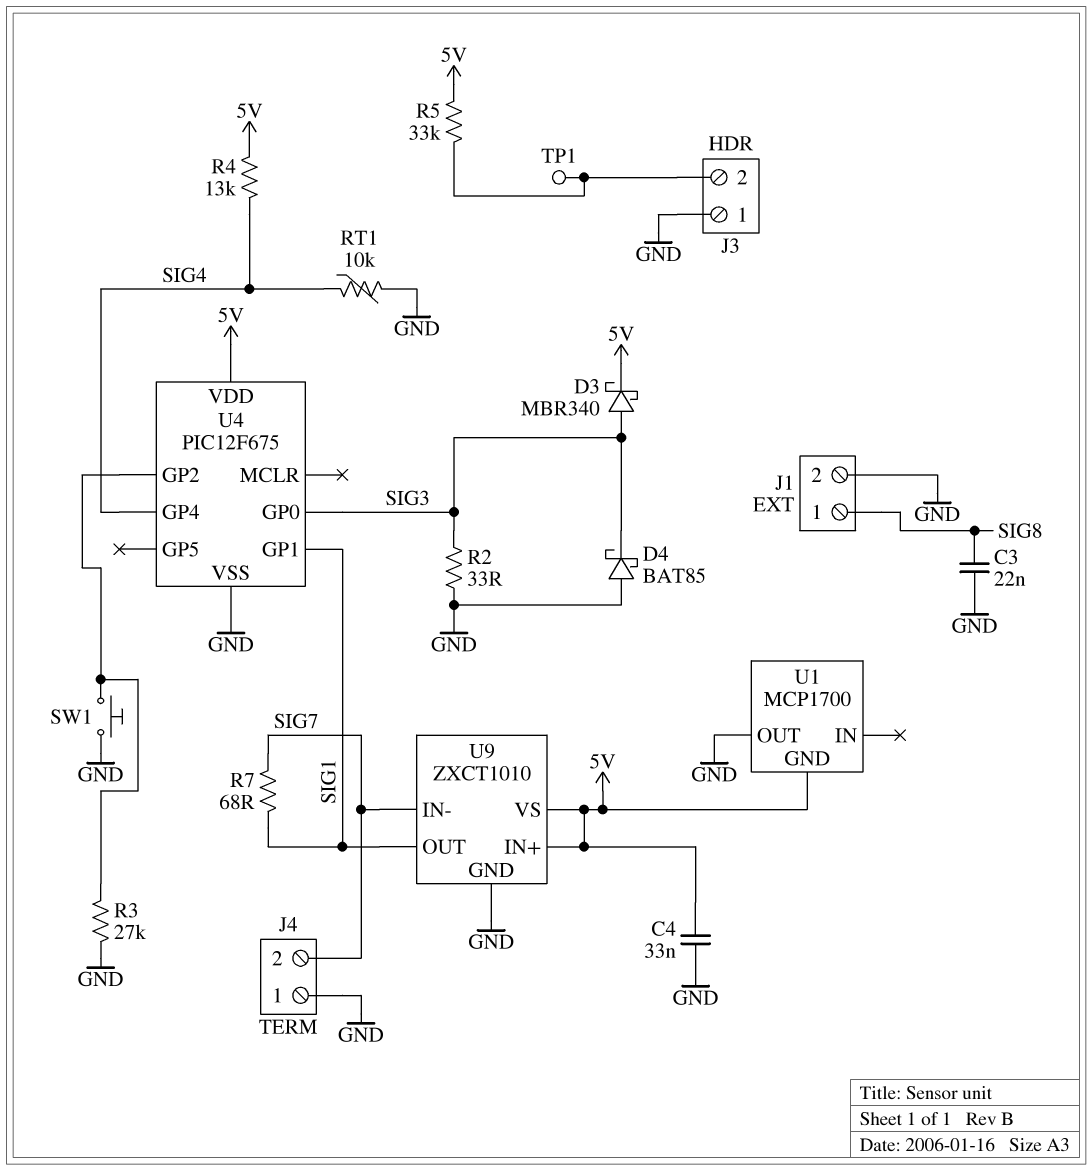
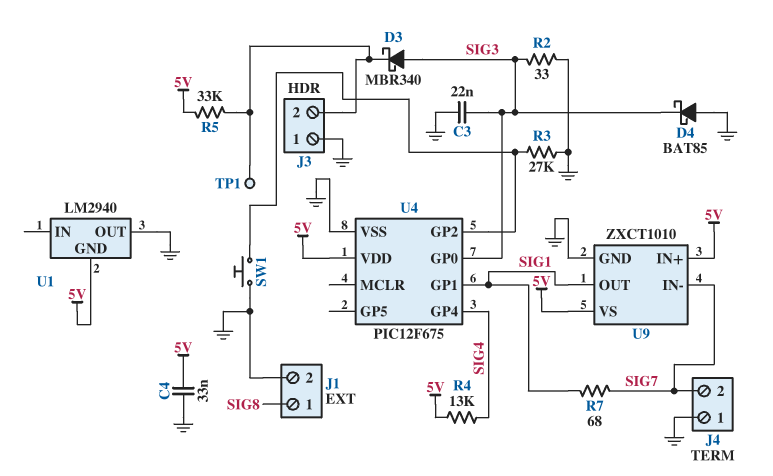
C3: 22nF (GND, SIG8) -> 22nF (GND, SIG3)
D3: schottky MBR340 (A SIG3, K 5V) -> schottky MBR340 (A SIG3, K J3/2)
RT1: 10k (GND, SIG4) -> none
U1: MCP1700 -> LM2940

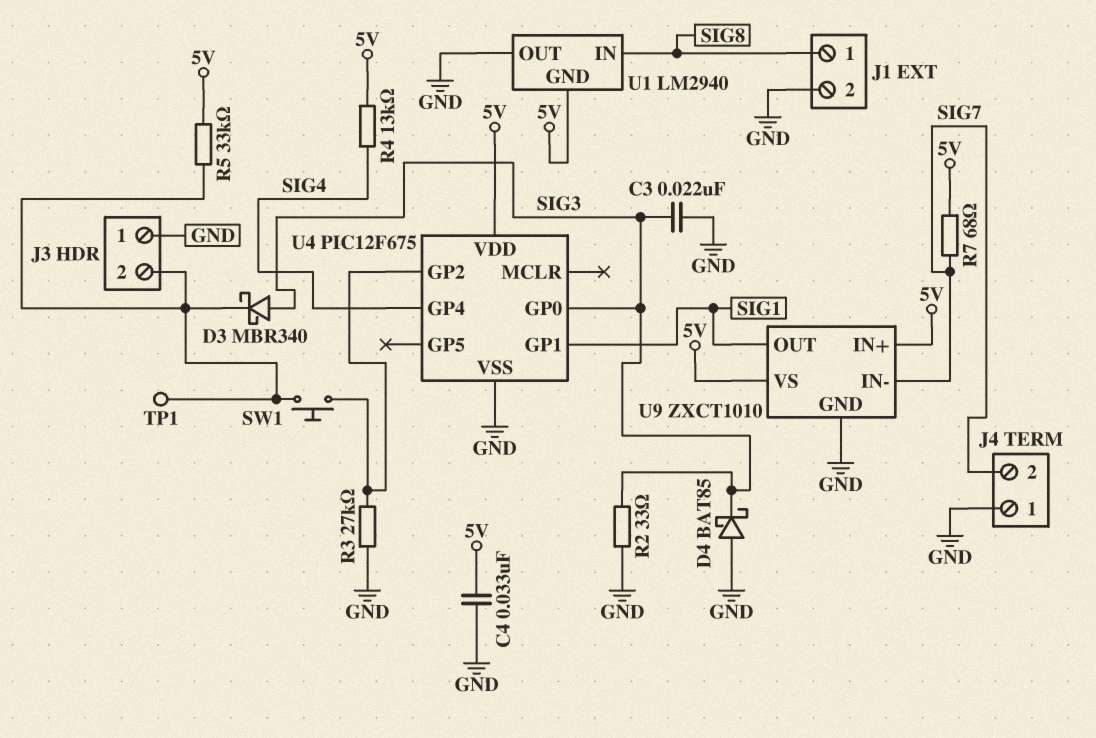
R7: 68 (SIG1, SIG7) -> 68 (5V, SIG7)
SW1: button (GND, U4/GP2) -> button (J3/2, U4/GP2)
U1 pin IN: none -> SIG8

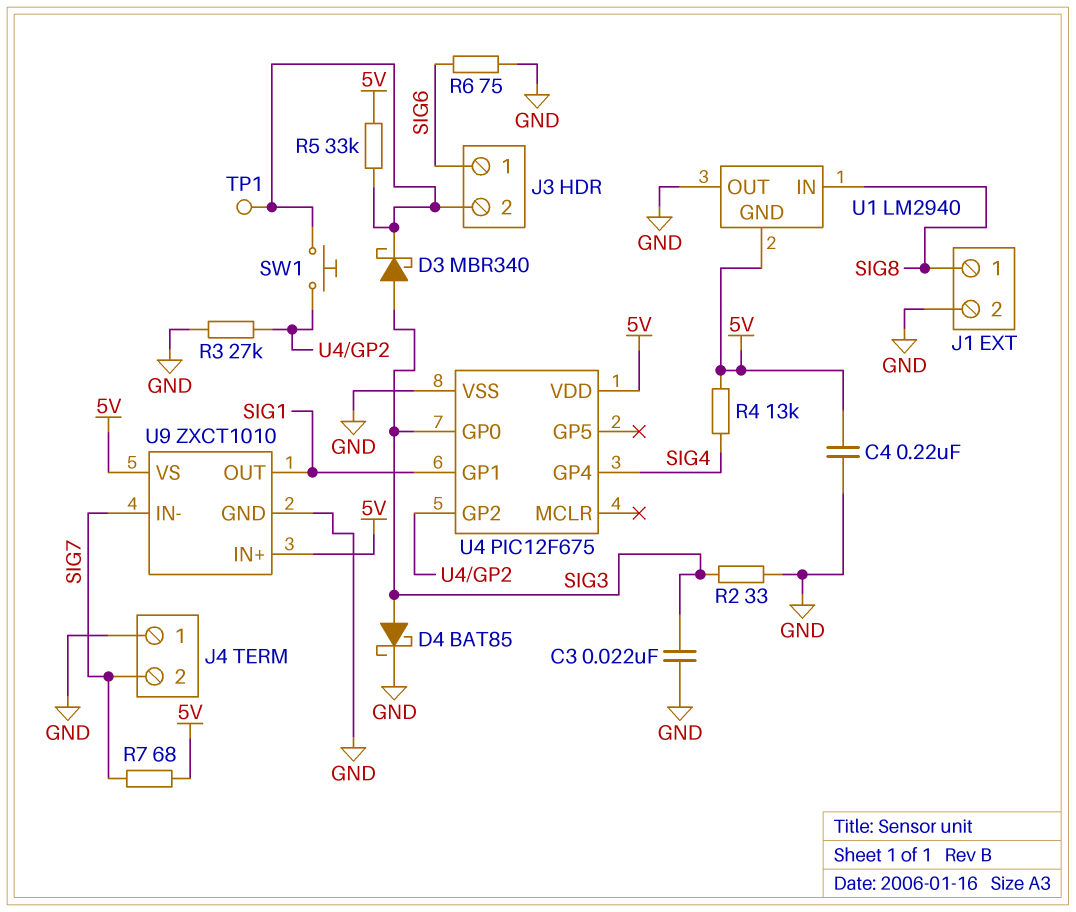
C4: 33nF (5V, GND) -> 220nF (5V, GND)
D4: schottky BAT85 (A GND, K SIG3) -> schottky BAT85 (A SIG3, K GND)
J3 pin 1: GND -> SIG6
R6: none -> 75 (GND, SIG6)

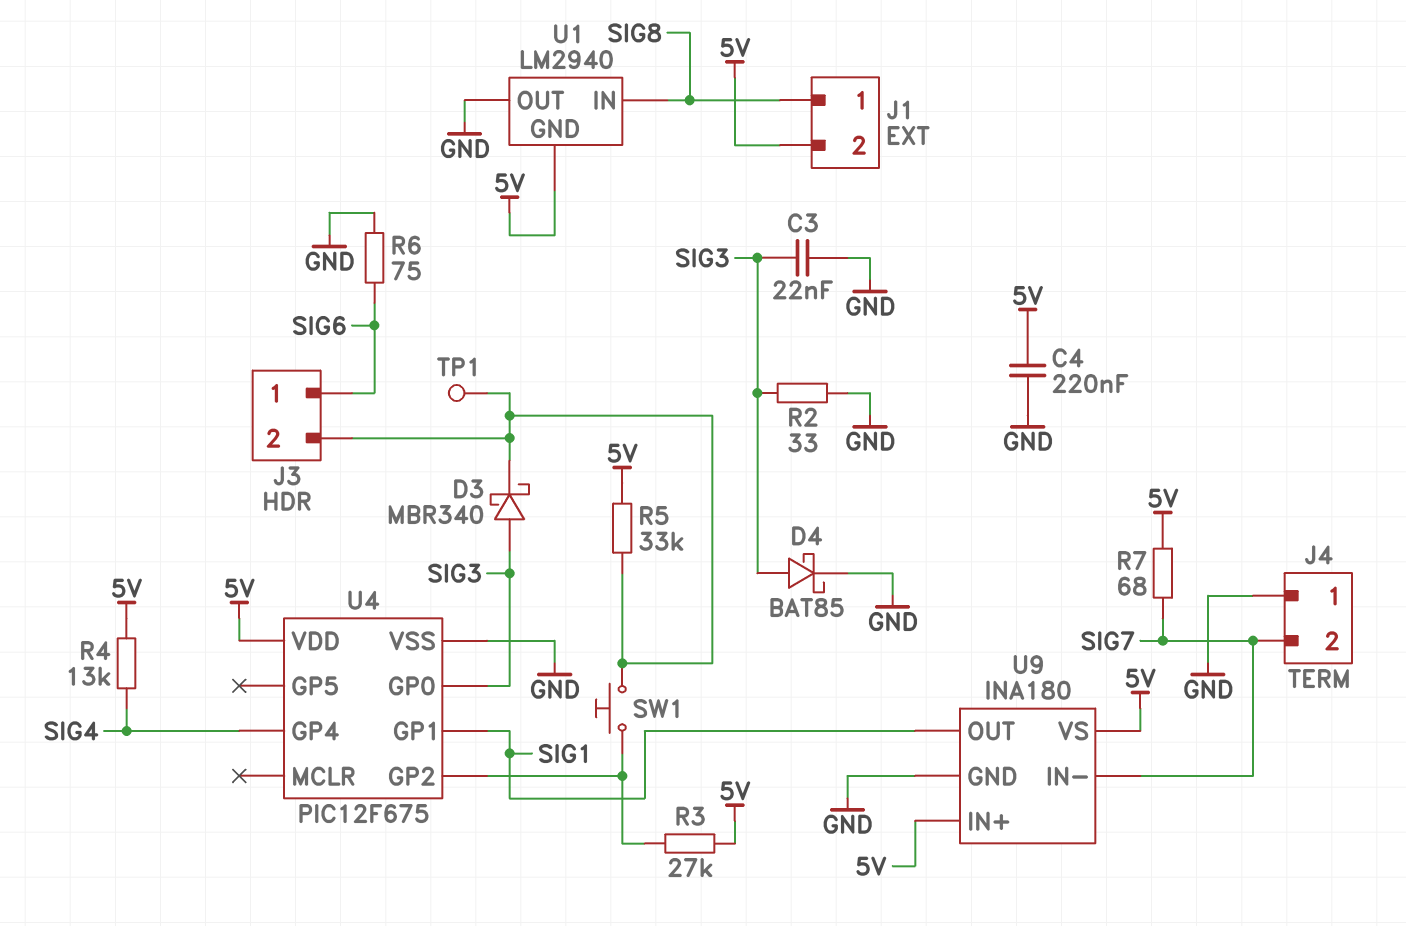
J1 pin 2: GND -> 5V
R3: 27k (GND, U4/GP2) -> 27k (5V, U4/GP2)
U9: ZXCT1010 -> INA180

